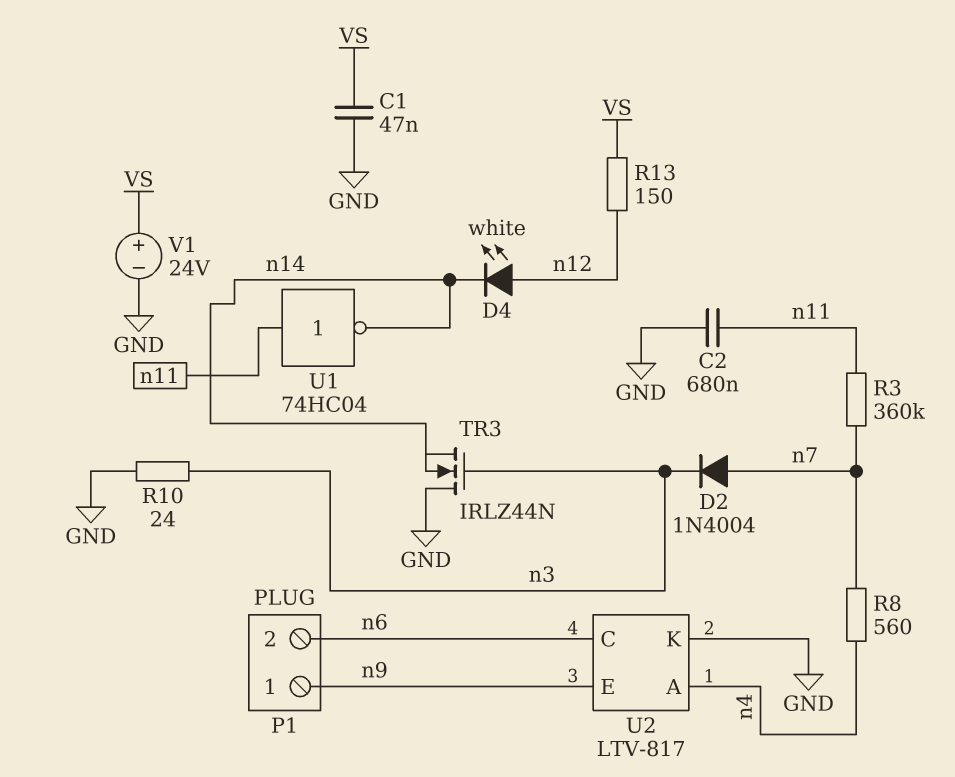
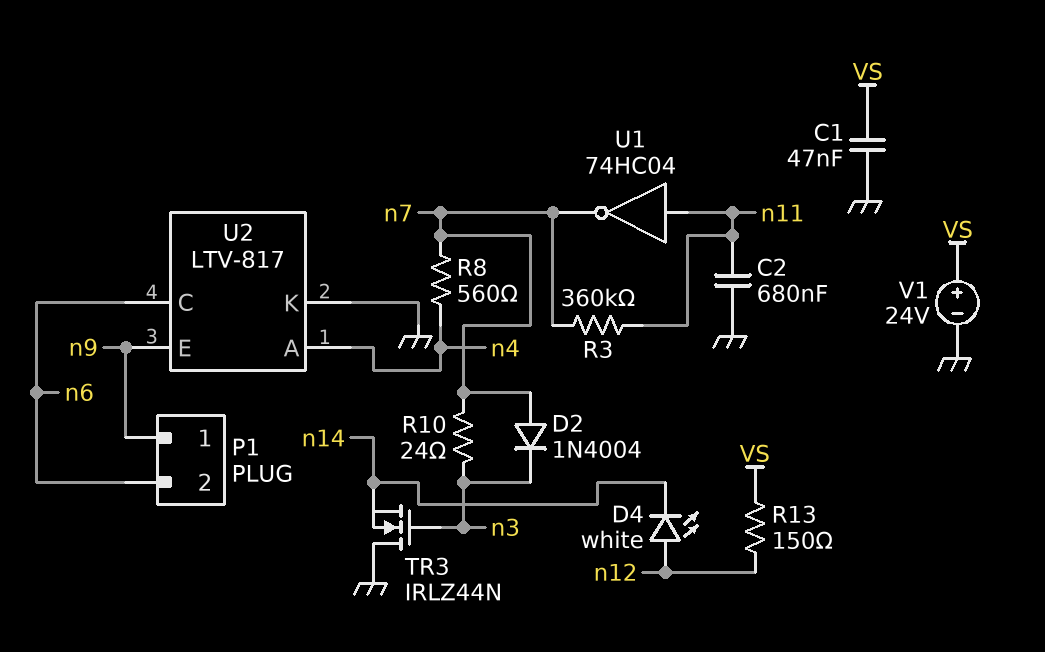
R10: 24 (GND, n3) -> 24 (n3, n7)
U1: NOT 74HC04 (in n11, out n14) -> NOT 74HC04 (in n11, out n7)

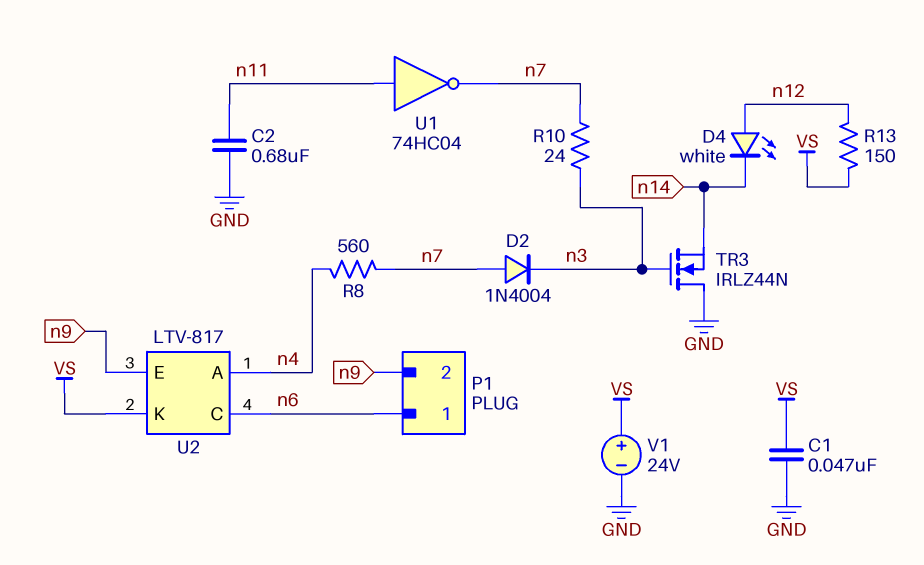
P1 pin 1: n9 -> n6
P1 pin 2: n6 -> n9
R3: 360k (n7, n11) -> none
U2 pin K: GND -> VS

